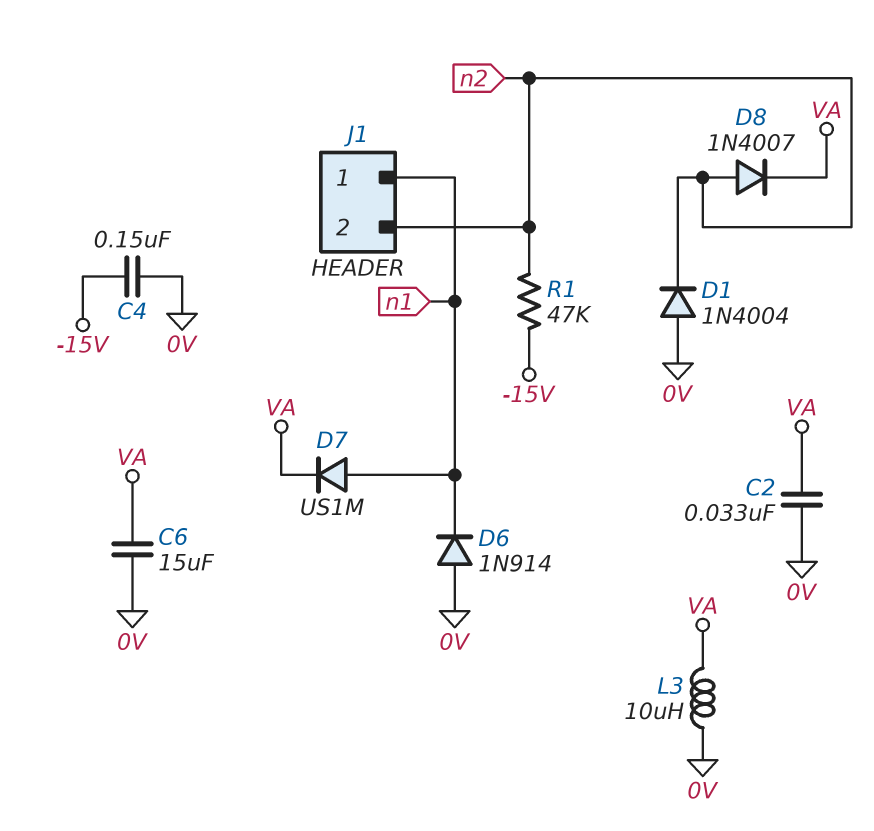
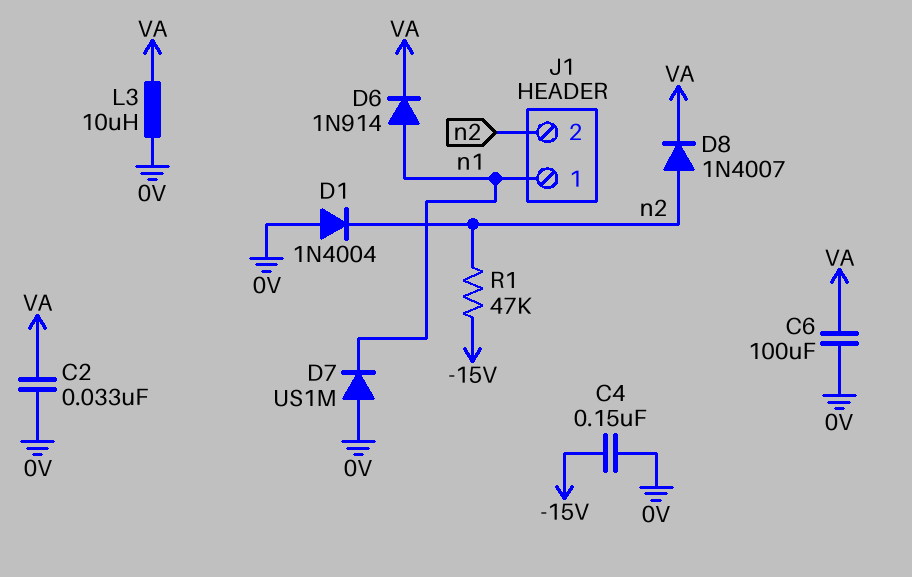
C6: 15uF (0V, VA) -> 100uF (0V, VA)
D6: diode 1N914 (A 0V, K n1) -> diode 1N914 (A n1, K VA)
D7: diode US1M (A n1, K VA) -> diode US1M (A 0V, K n1)

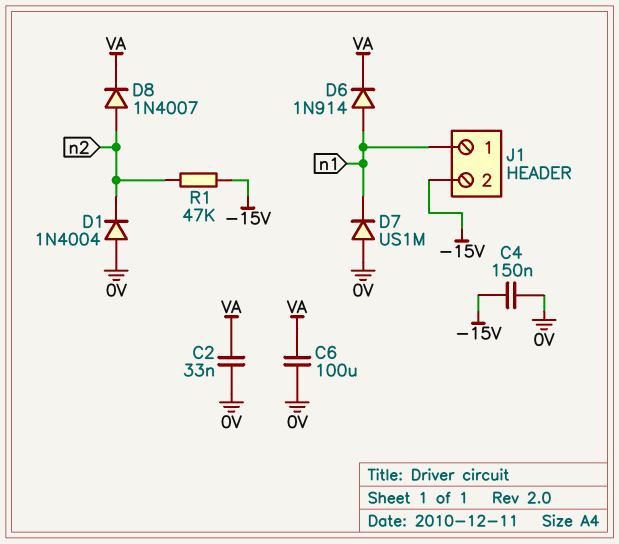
J1 pin 2: n2 -> -15V
L3: 10uH (0V, VA) -> none

